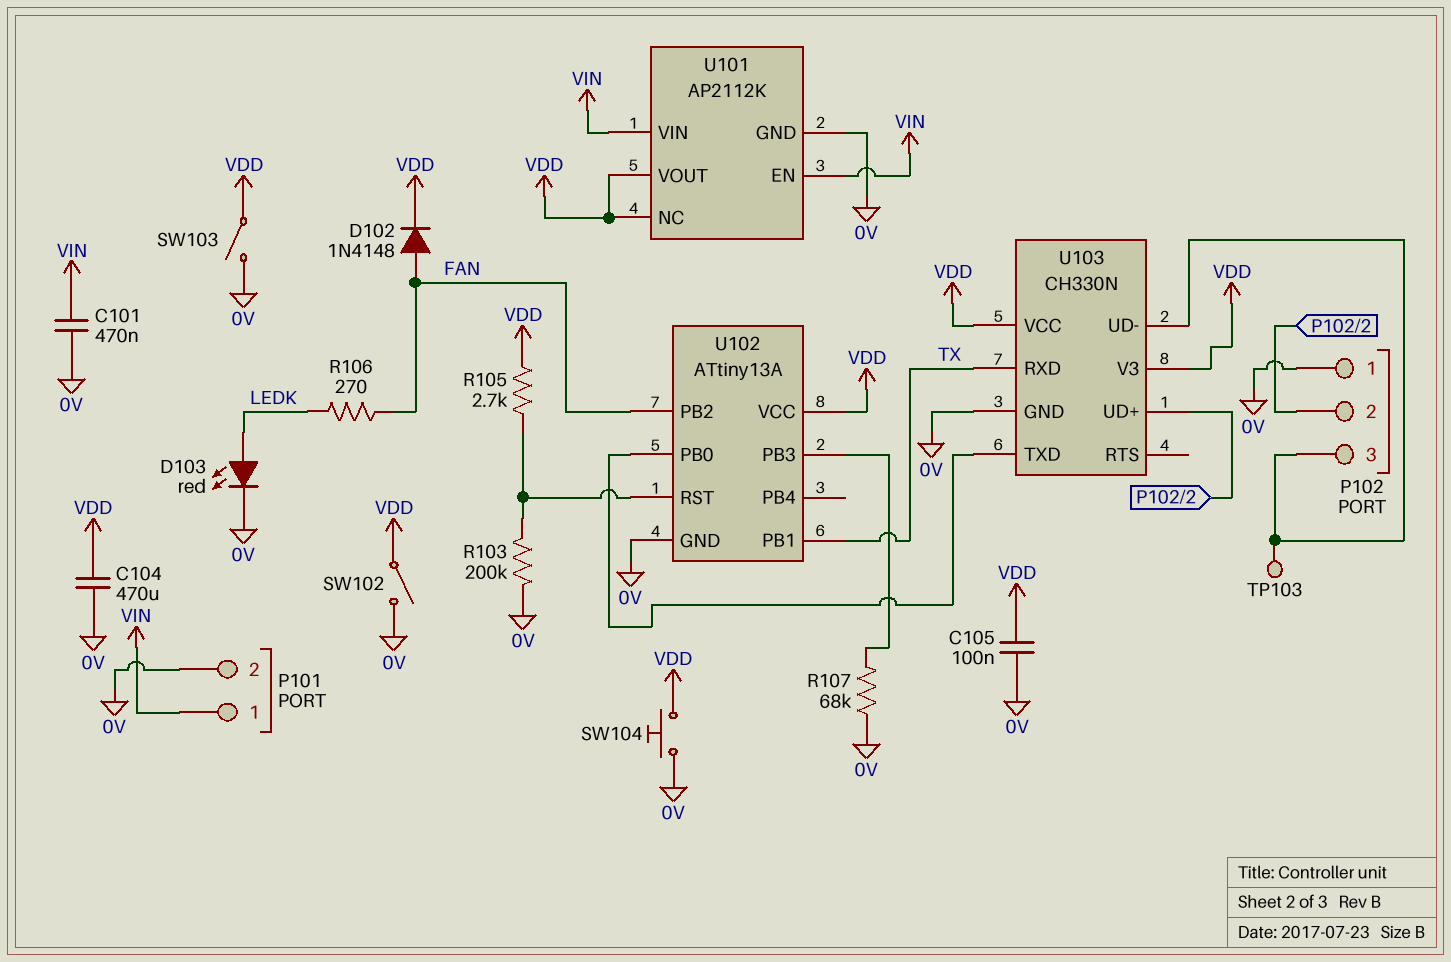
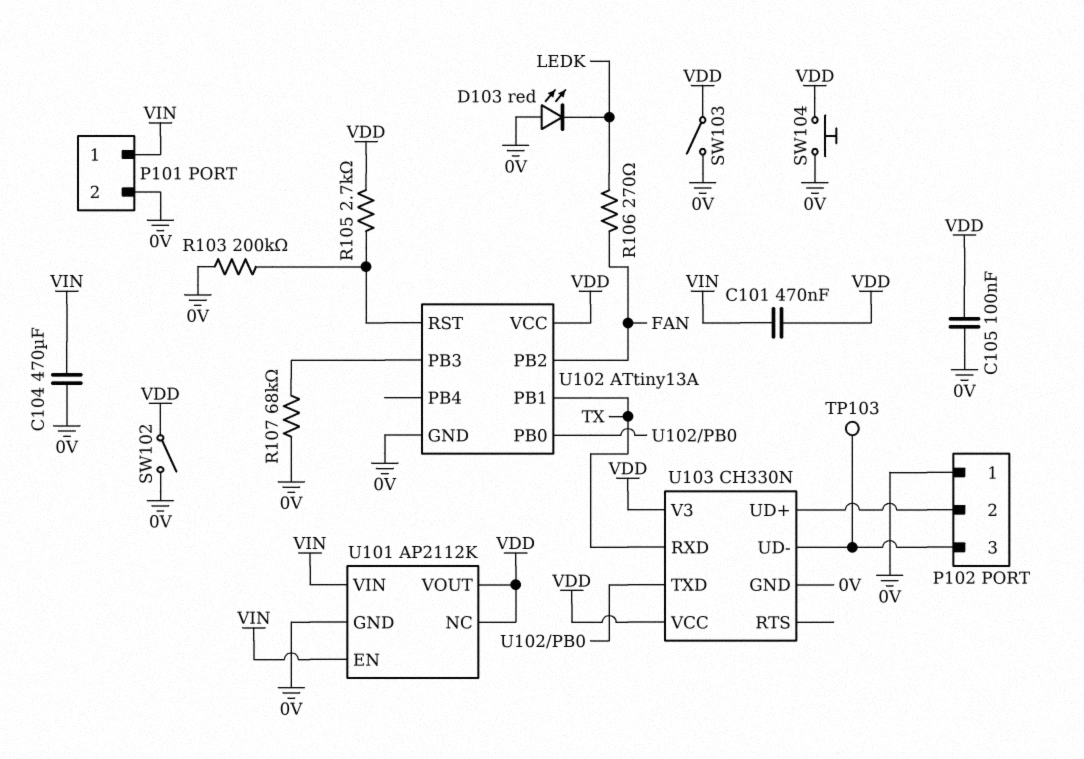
C101: 470nF (0V, VIN) -> 470nF (VDD, VIN)
C104: 470uF (0V, VDD) -> 470uF (0V, VIN)
D102: diode 1N4148 (A FAN, K VDD) -> none
D103: LED red (A LEDK, K 0V) -> LED red (A 0V, K LEDK)

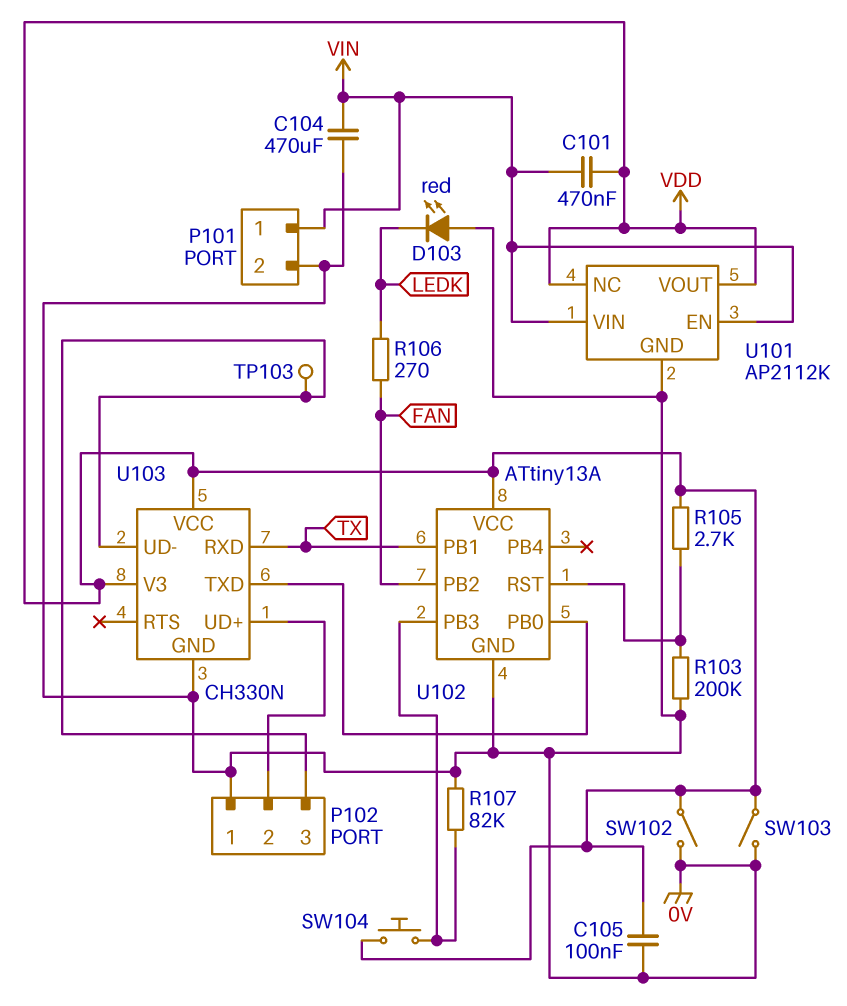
R107: 68k (0V, U102/PB3) -> 82k (0V, U102/PB3)
SW104: button (0V, VDD) -> button (U102/PB3, VDD)

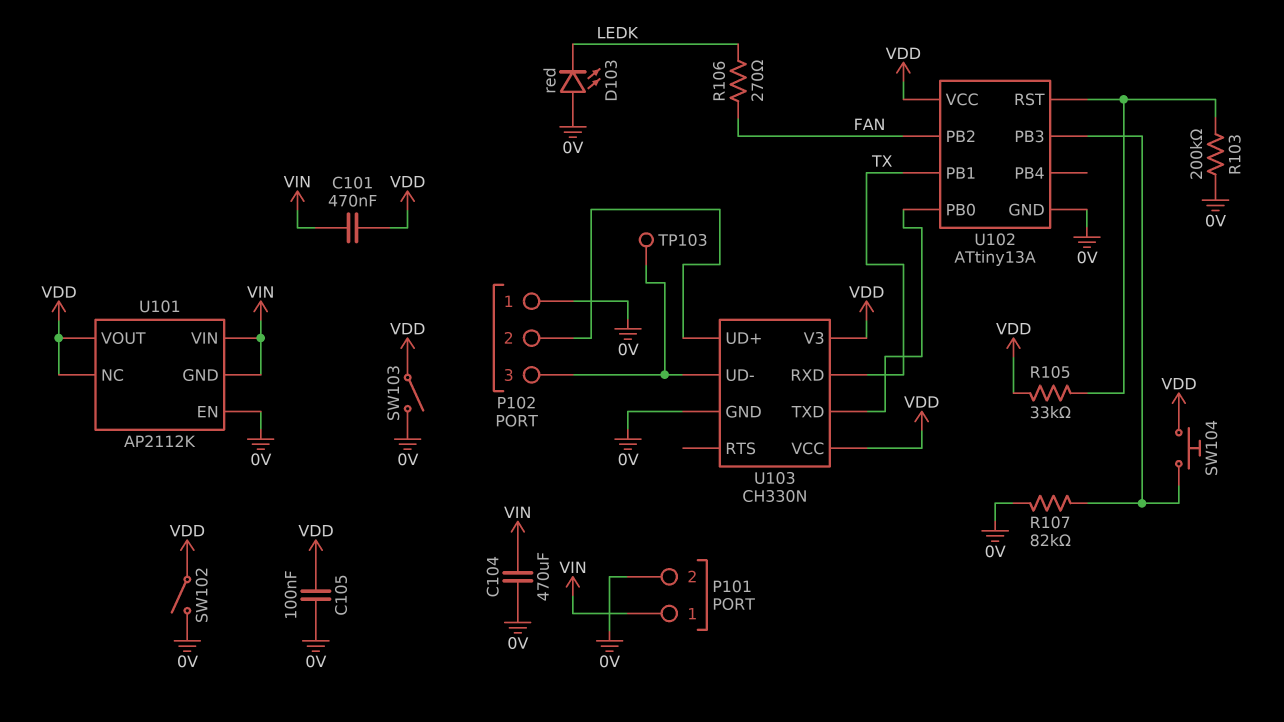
R105: 2.7k (U102/RST, VDD) -> 33k (U102/RST, VDD)
U101 pin EN: VIN -> 0V
U101 pin GND: 0V -> VIN

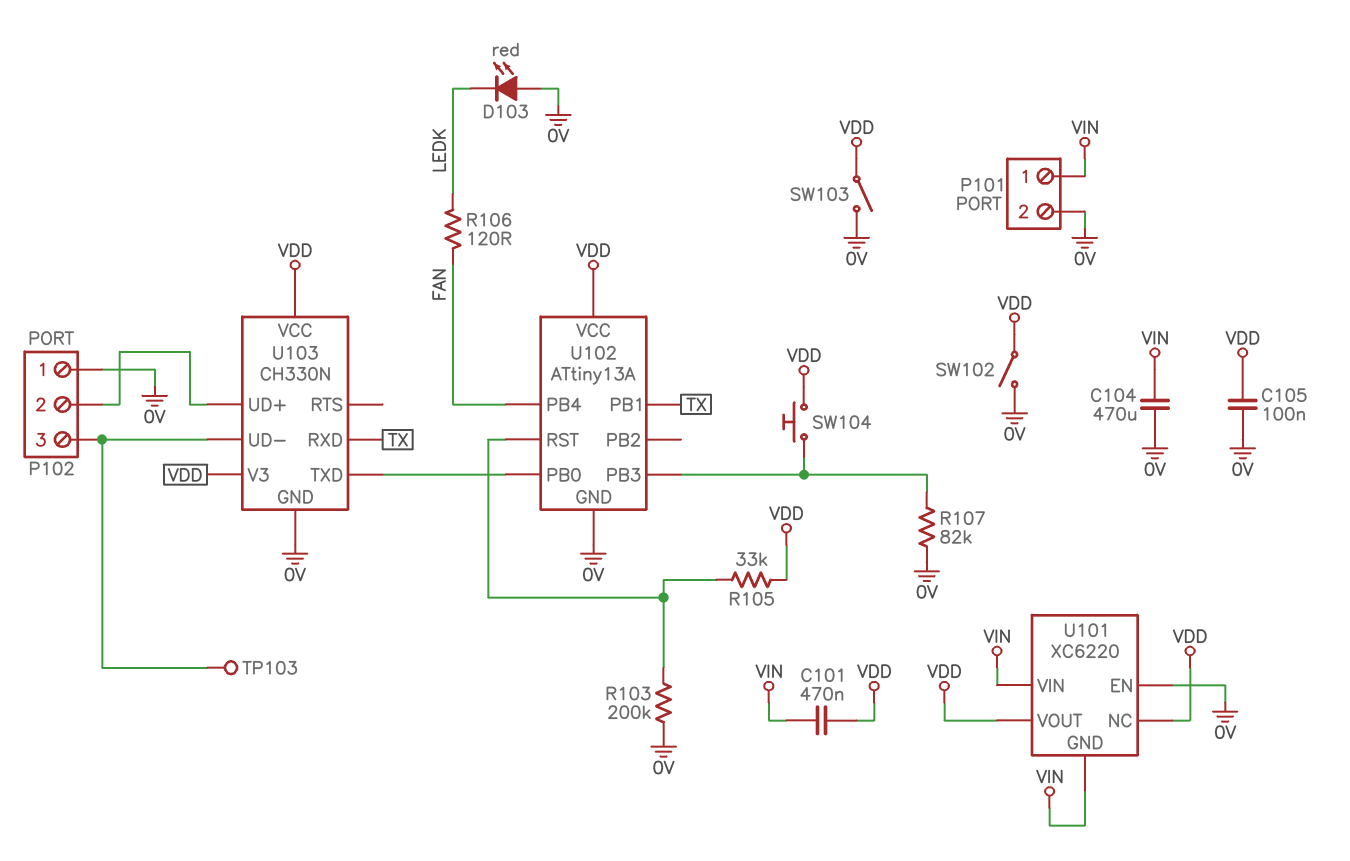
R106: 270 (FAN, LEDK) -> 120 (FAN, LEDK)
U101: AP2112K -> XC6220
U102 pin PB2: FAN -> none
U102 pin PB4: none -> FAN

